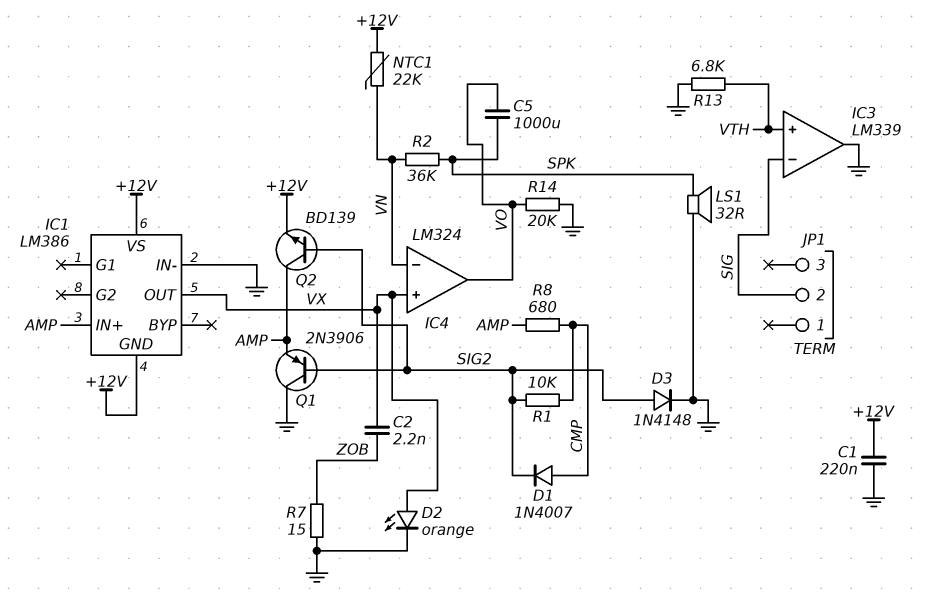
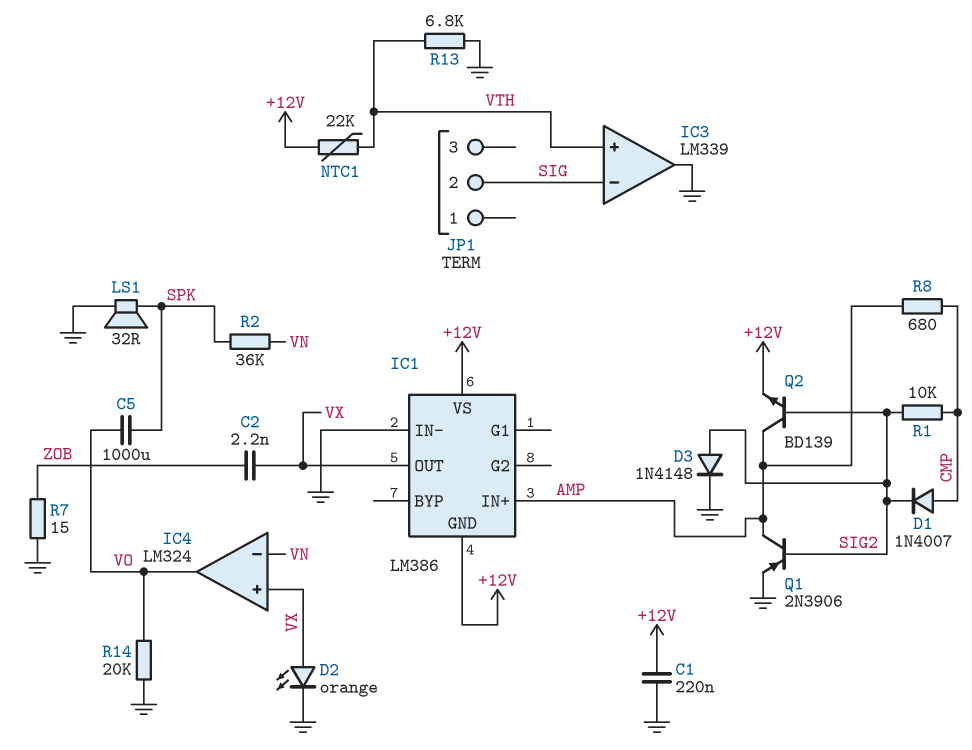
NTC1: 22k (+12V, VN) -> 22k (+12V, VTH)
Q1: PNP 2N3906 (B SIG2, C GND, E AMP) -> PNP 2N3906 (B SIG2, C AMP, E GND)

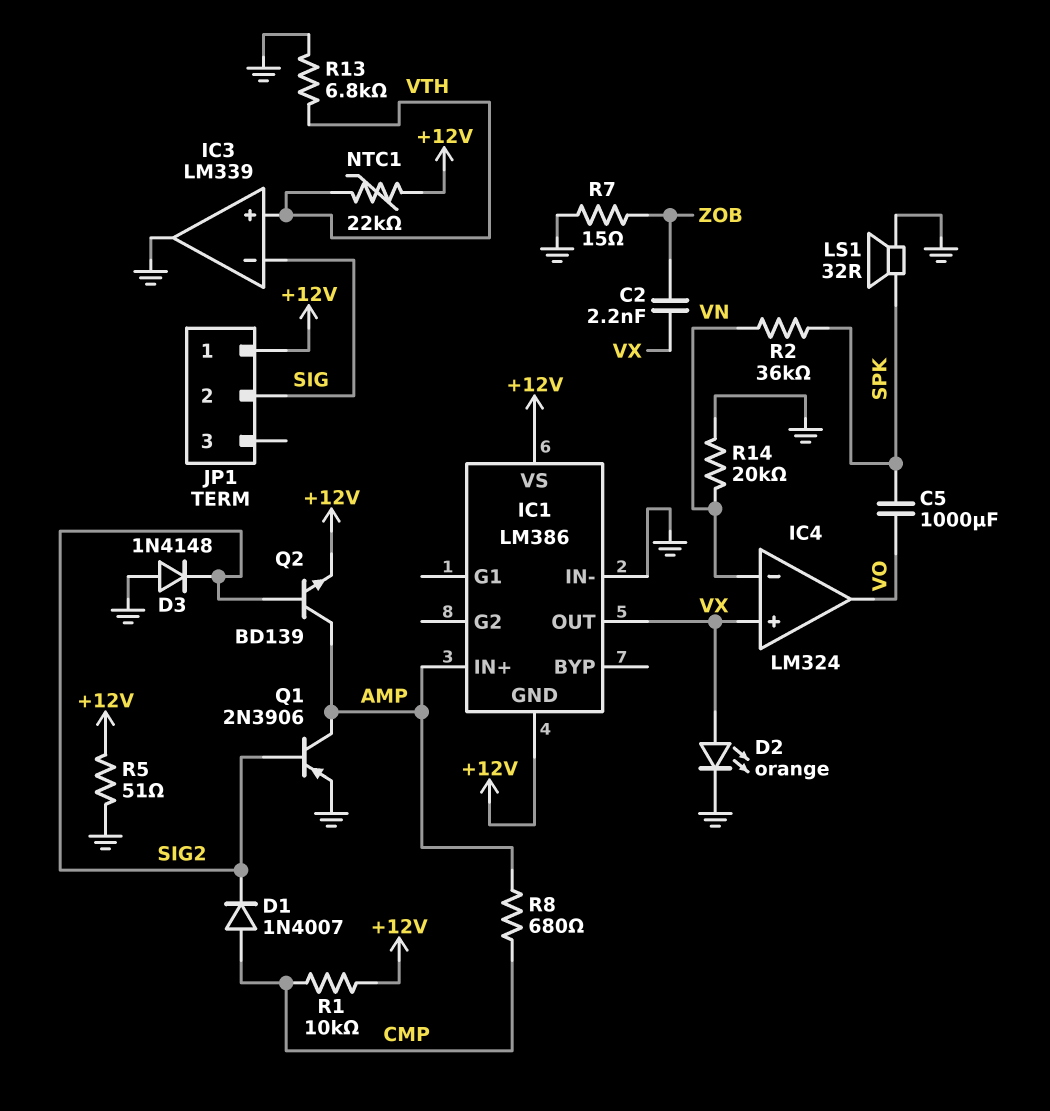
C1: 220nF (+12V, GND) -> none
D3: diode 1N4148 (A SIG2, K GND) -> diode 1N4148 (A GND, K SIG2)
JP1 pin 1: none -> +12V
R1: 10k (CMP, SIG2) -> 10k (+12V, CMP)
R5: none -> 51 (+12V, GND)
R14: 20k (GND, VO) -> 20k (GND, VN)

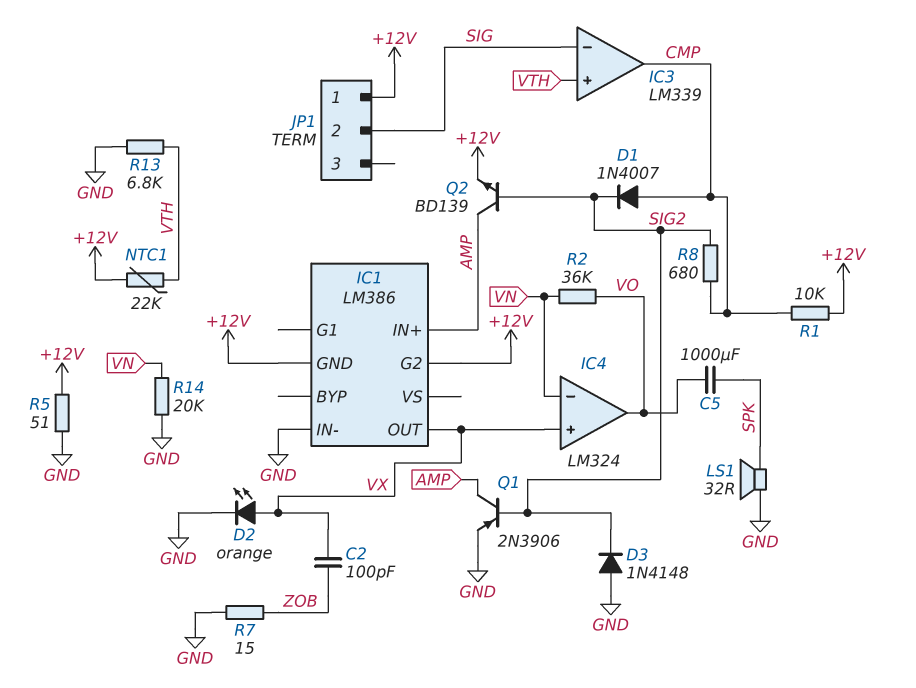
C2: 2.2nF (VX, ZOB) -> 100pF (VX, ZOB)
IC1 pin G2: none -> +12V
IC1 pin VS: +12V -> none
IC3 pin out: GND -> CMP
R2: 36k (SPK, VN) -> 36k (VN, VO)
R8: 680 (AMP, CMP) -> 680 (CMP, SIG2)

